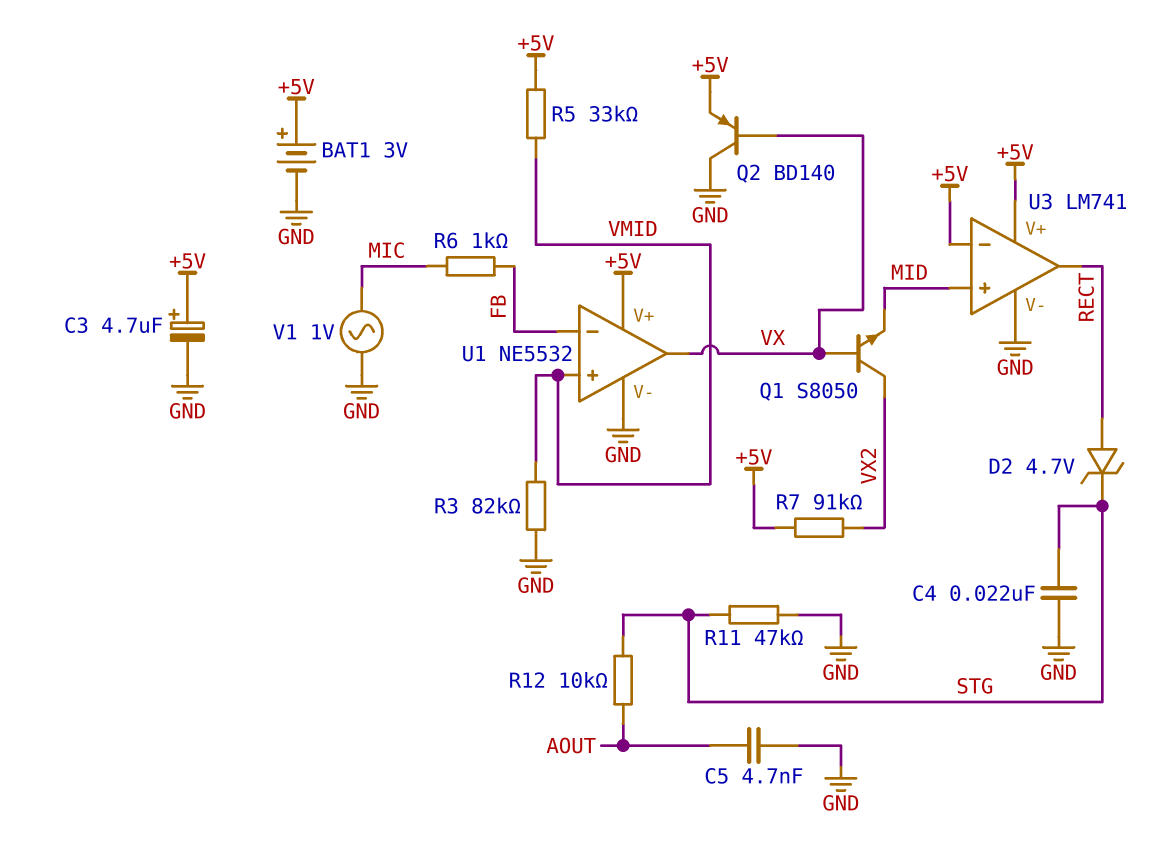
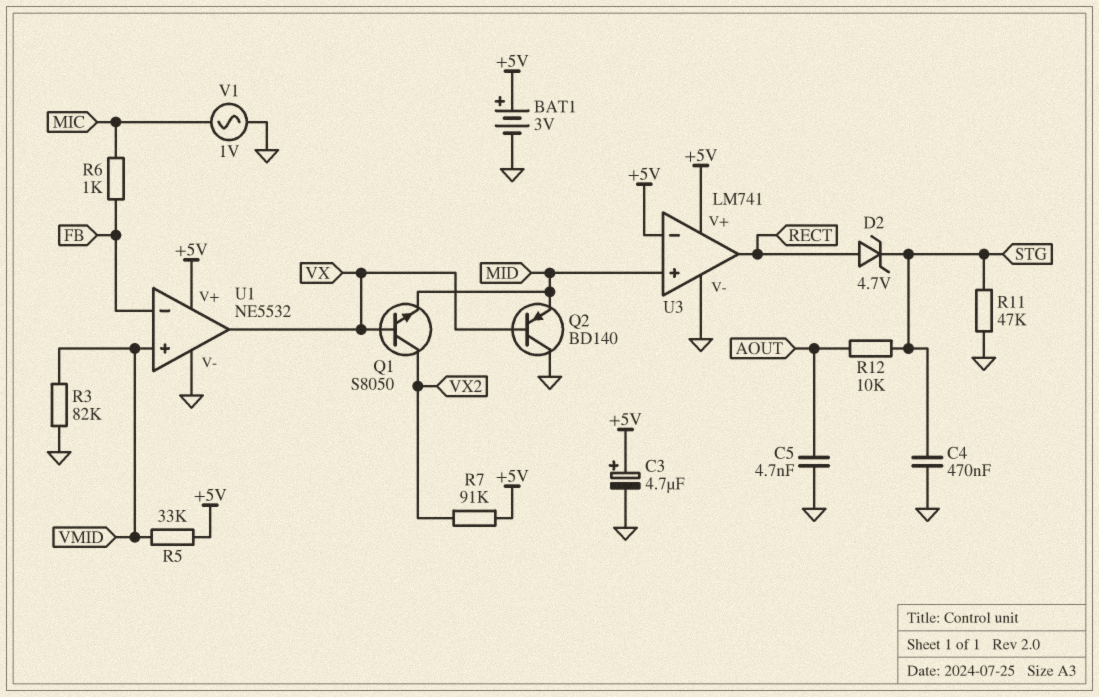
C4: 22nF (GND, STG) -> 470nF (GND, STG)
Q2: PNP BD140 (B VX, C GND, E +5V) -> PNP BD140 (B VX, C GND, E MID)

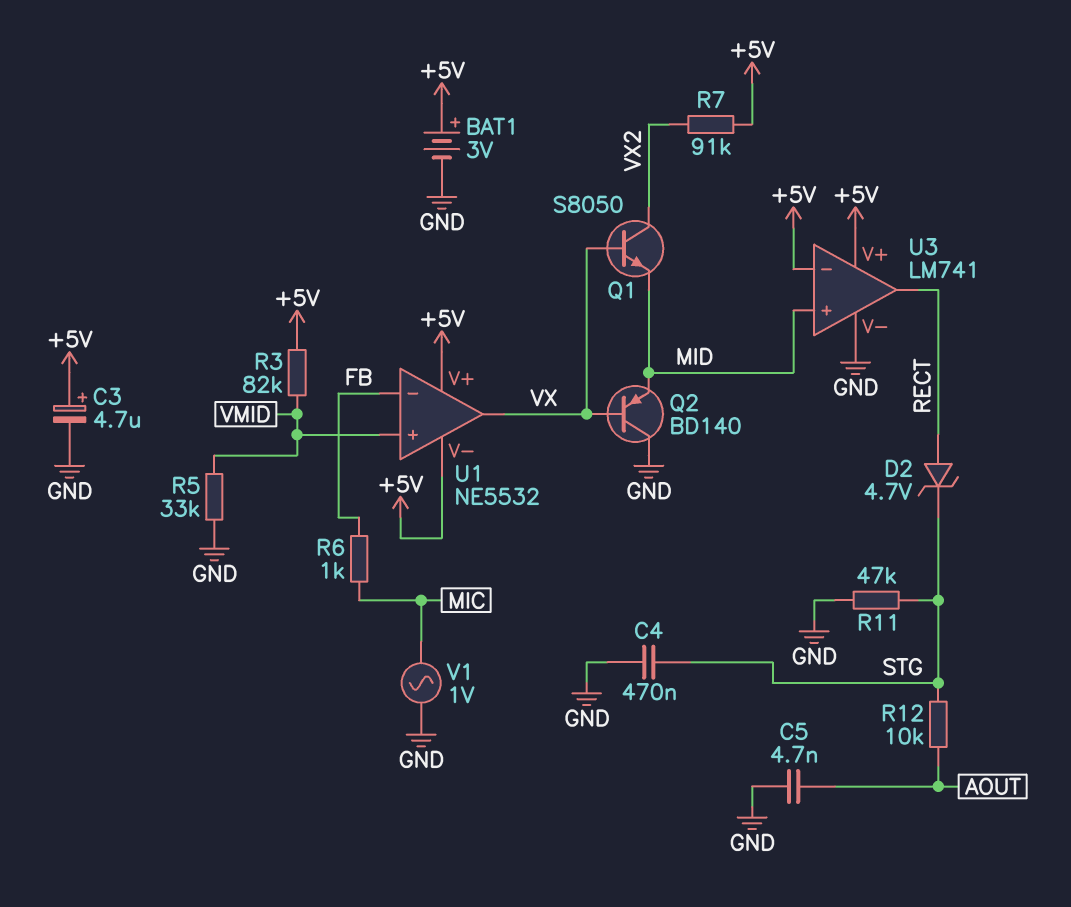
R3: 82k (GND, VMID) -> 82k (+5V, VMID)
R5: 33k (+5V, VMID) -> 33k (GND, VMID)
U1 pin V-: GND -> +5V

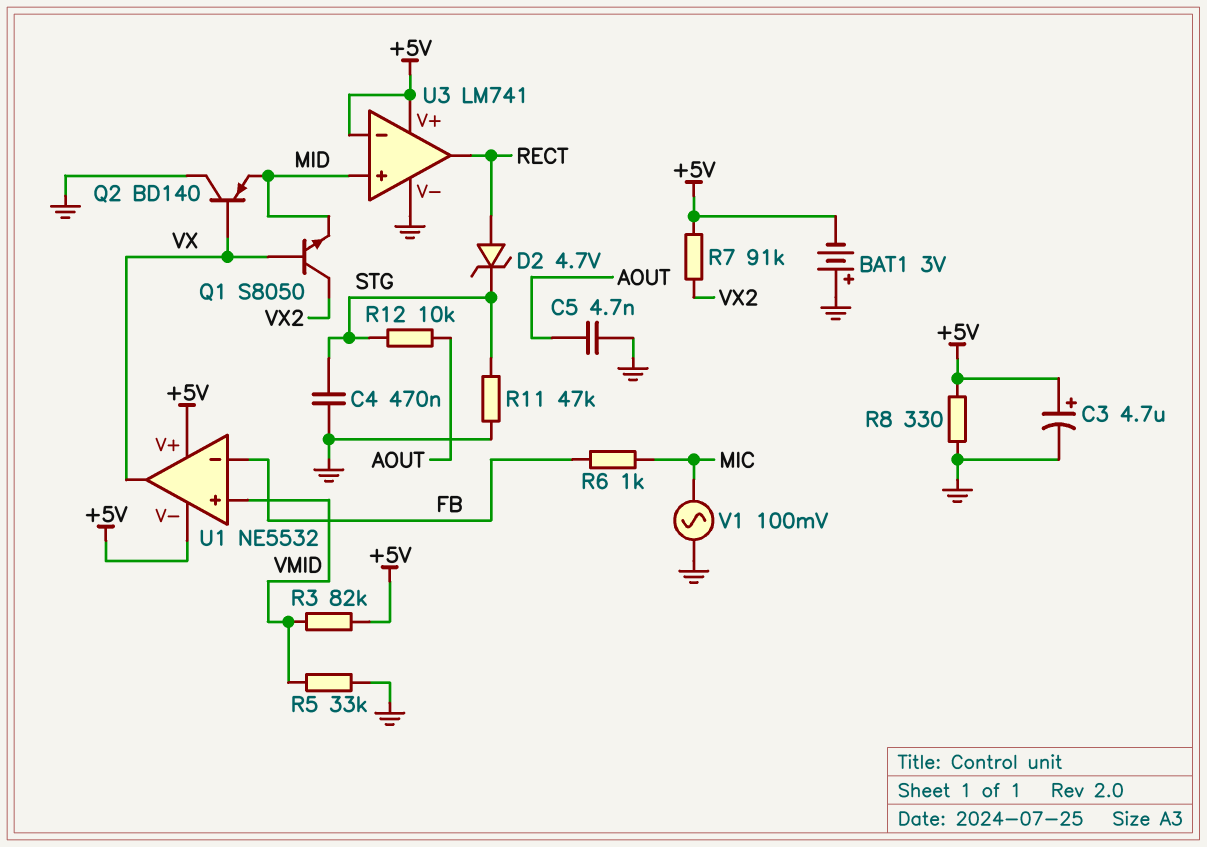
BAT1: 3V (plus +5V, minus GND) -> 3V (plus GND, minus +5V)
R8: none -> 330 (+5V, GND)
V1: AC 1V (GND, MIC) -> AC 100mV (GND, MIC)

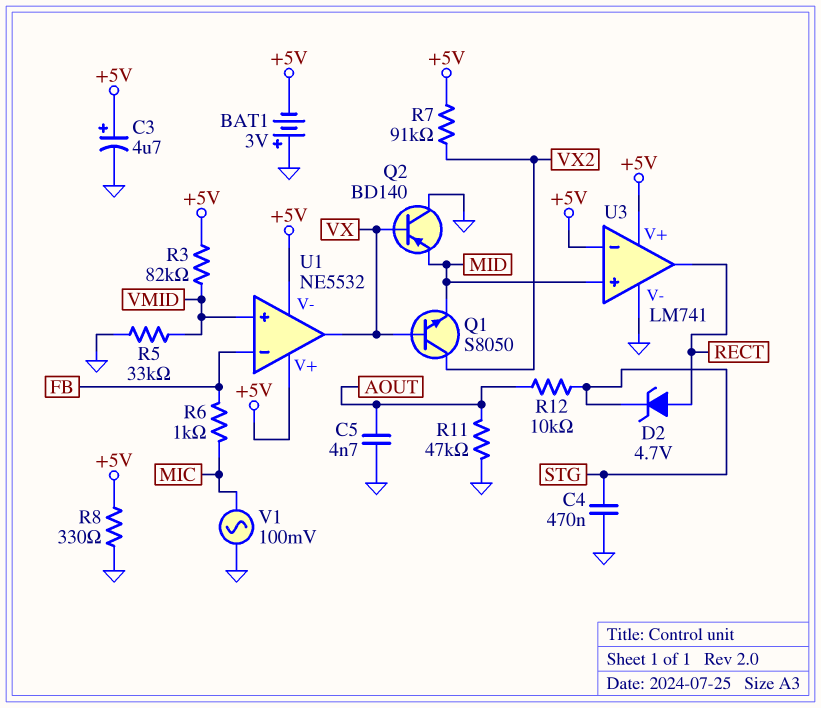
R11: 47k (GND, STG) -> 47k (AOUT, GND)

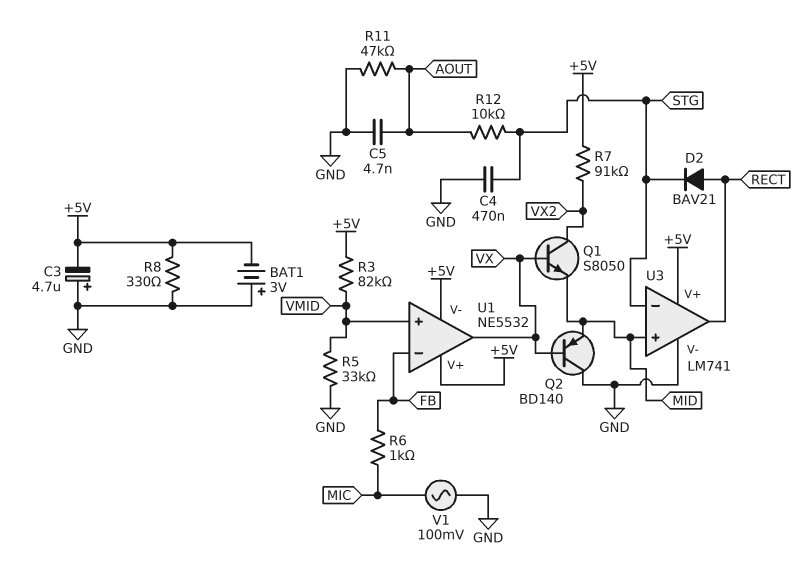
C3: 4.7uF (plus +5V, minus GND) -> 4.7uF (plus GND, minus +5V)
D2: zener 4.7V (A RECT, K STG) -> diode BAV21 (A RECT, K STG)
U3 pin in-: +5V -> STG

